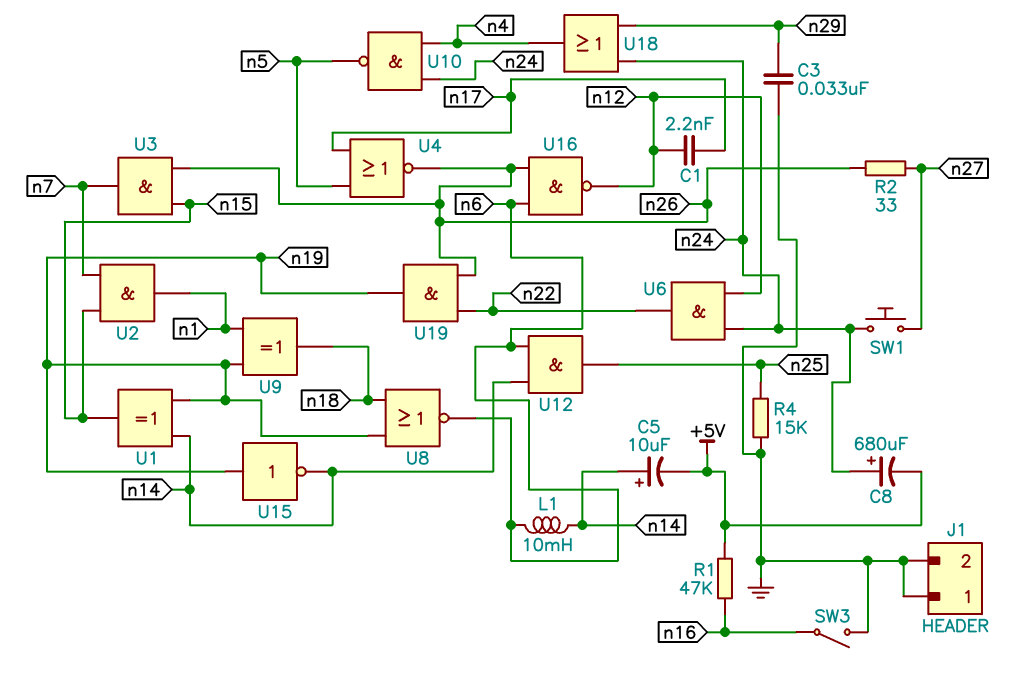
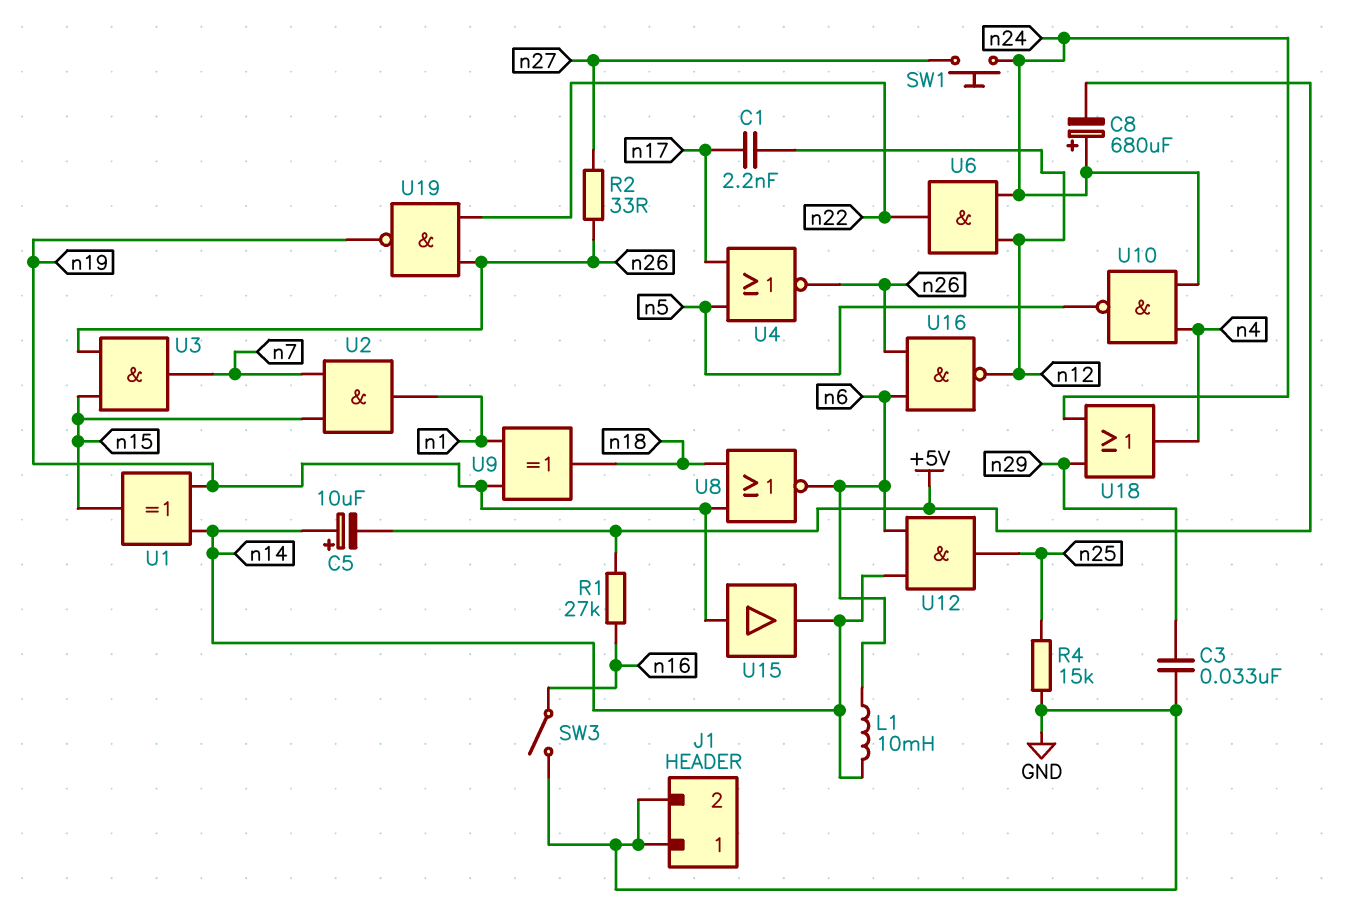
R1: 47k (+5V, n16) -> 27k (+5V, n16)
U15: NOT (in n19, out n14) -> buffer (in n19, out n14)
U19: AND (in n22, in n26, out n19) -> NAND (in n22, in n26, out n19)

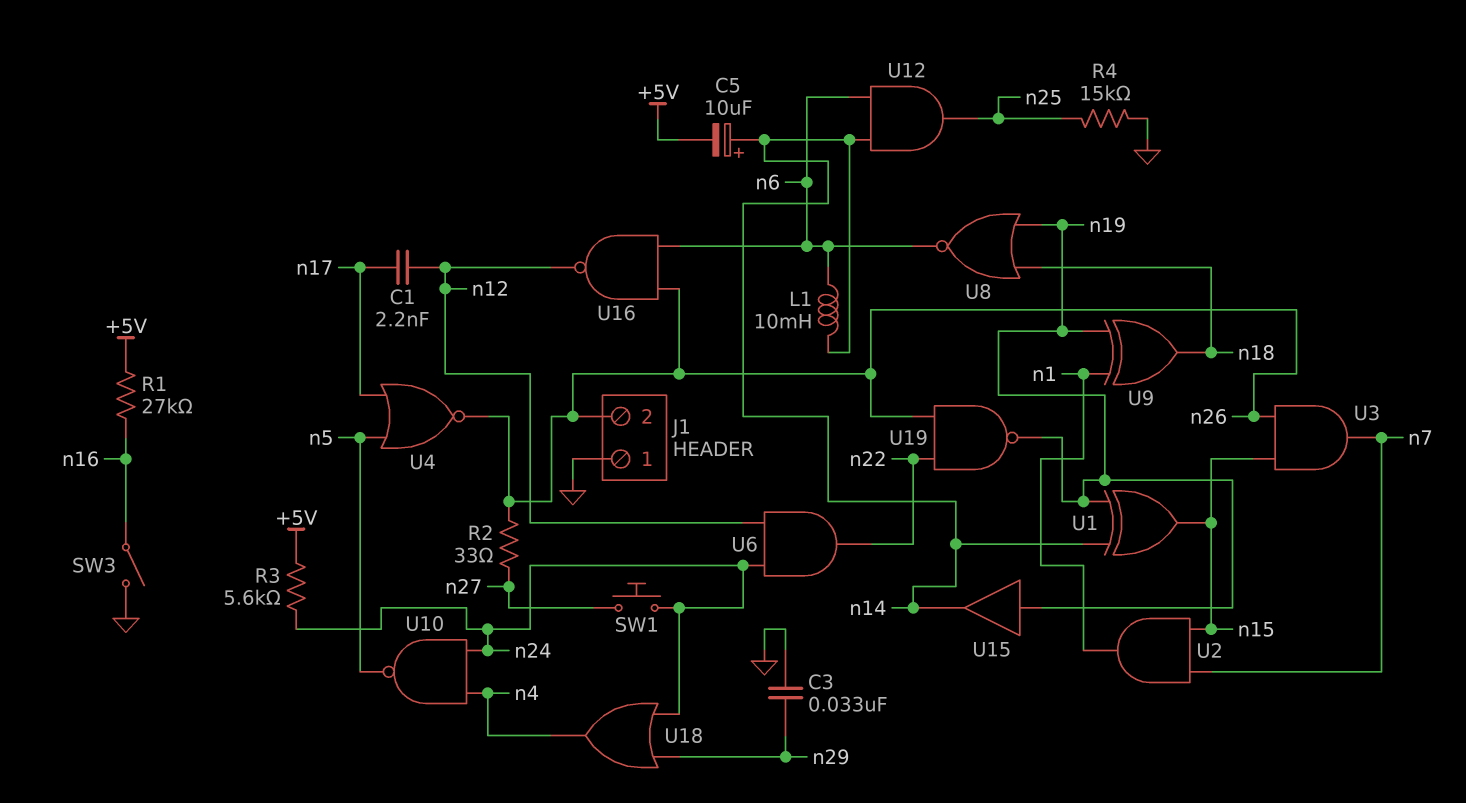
C8: 680uF (plus n24, minus +5V) -> none
J1 pin 2: GND -> n26
R3: none -> 5.6k (+5V, n24)

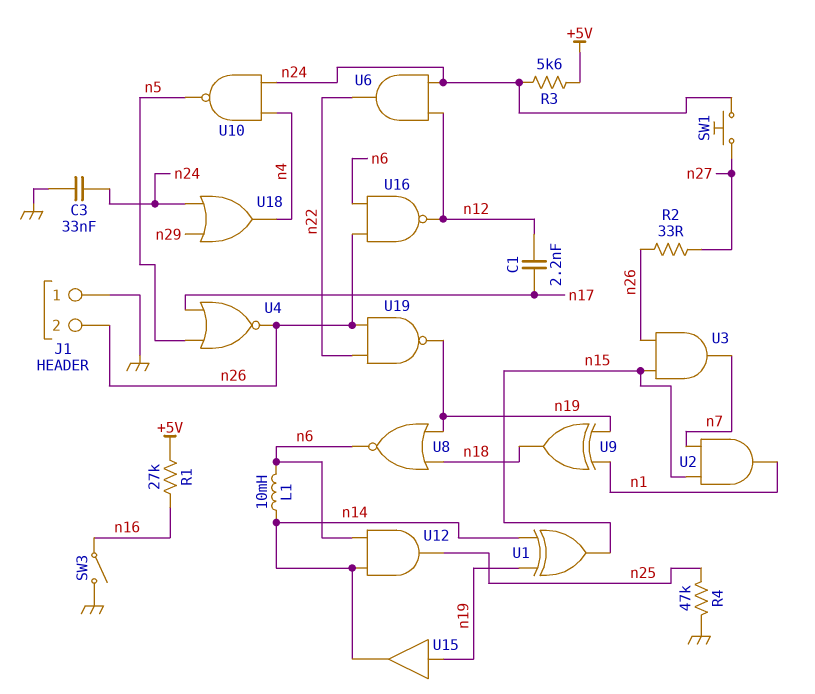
C3: 33nF (GND, n29) -> 33nF (GND, n24)
C5: 10uF (plus n14, minus +5V) -> none
R4: 15k (GND, n25) -> 47k (GND, n25)

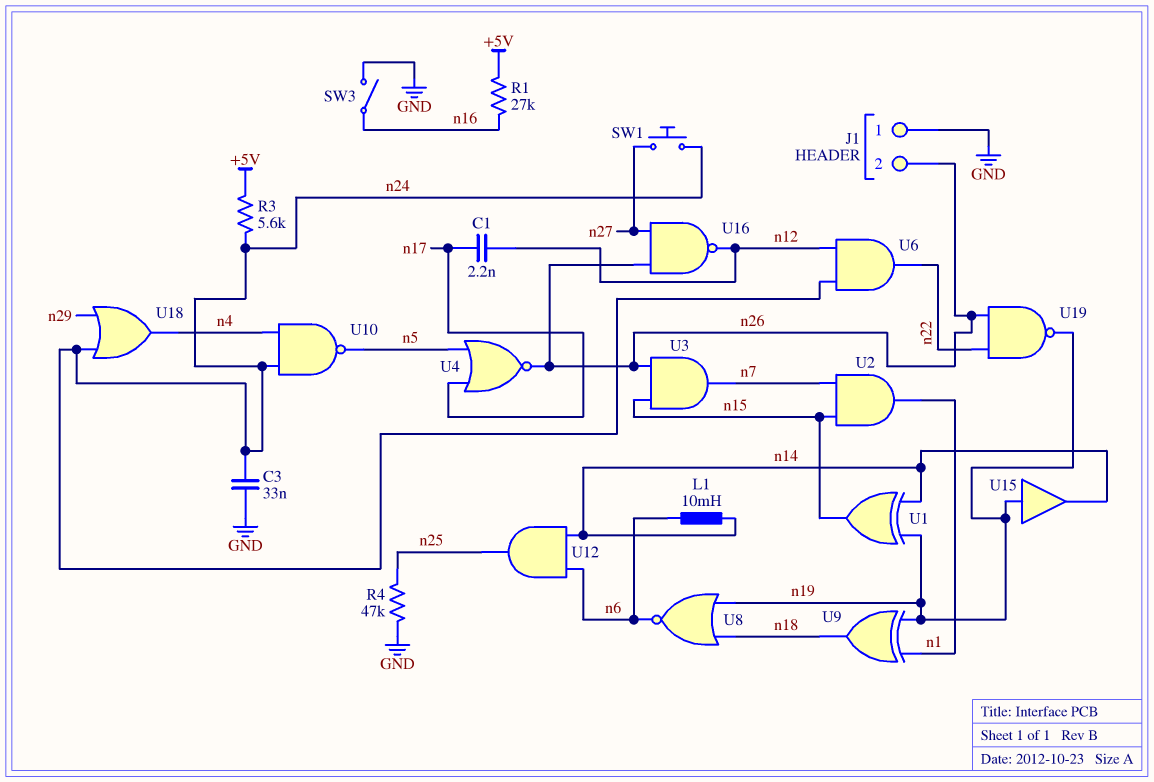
R2: 33 (n26, n27) -> none
U16: NAND (in n6, in n26, out n12) -> NAND (in n26, in n27, out n12)

